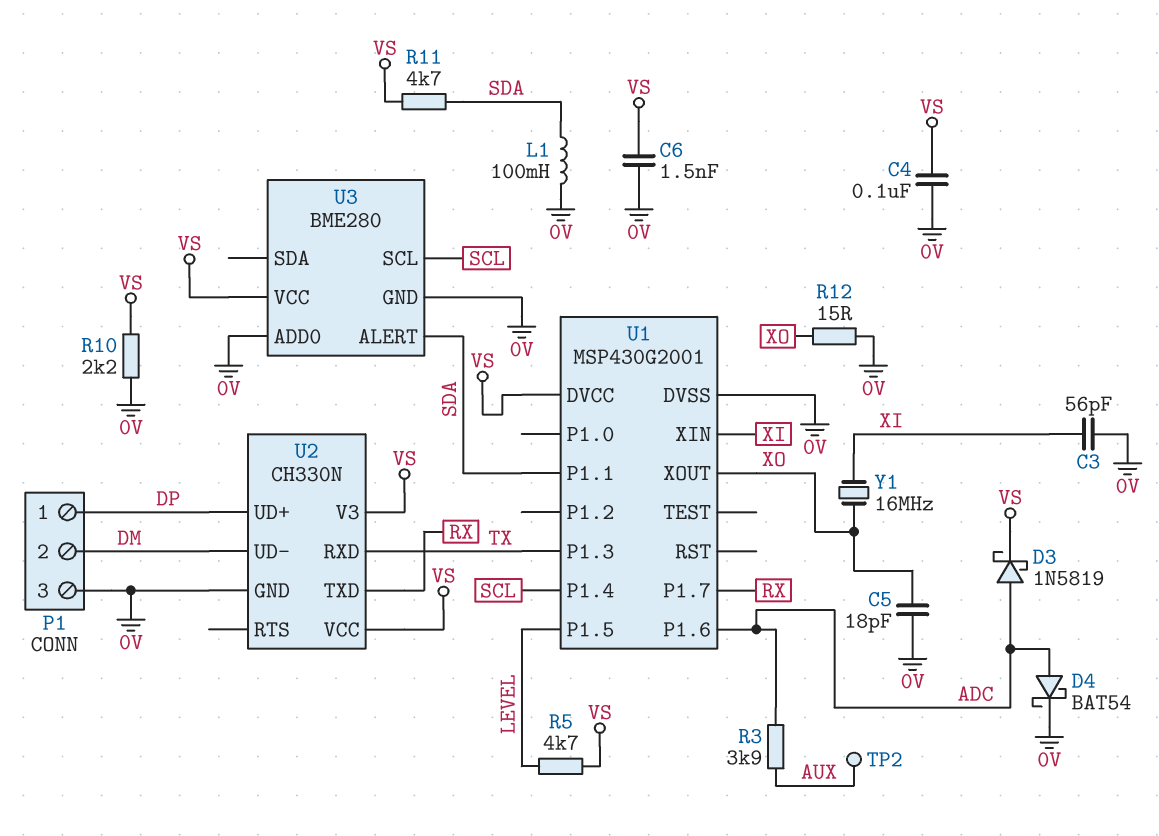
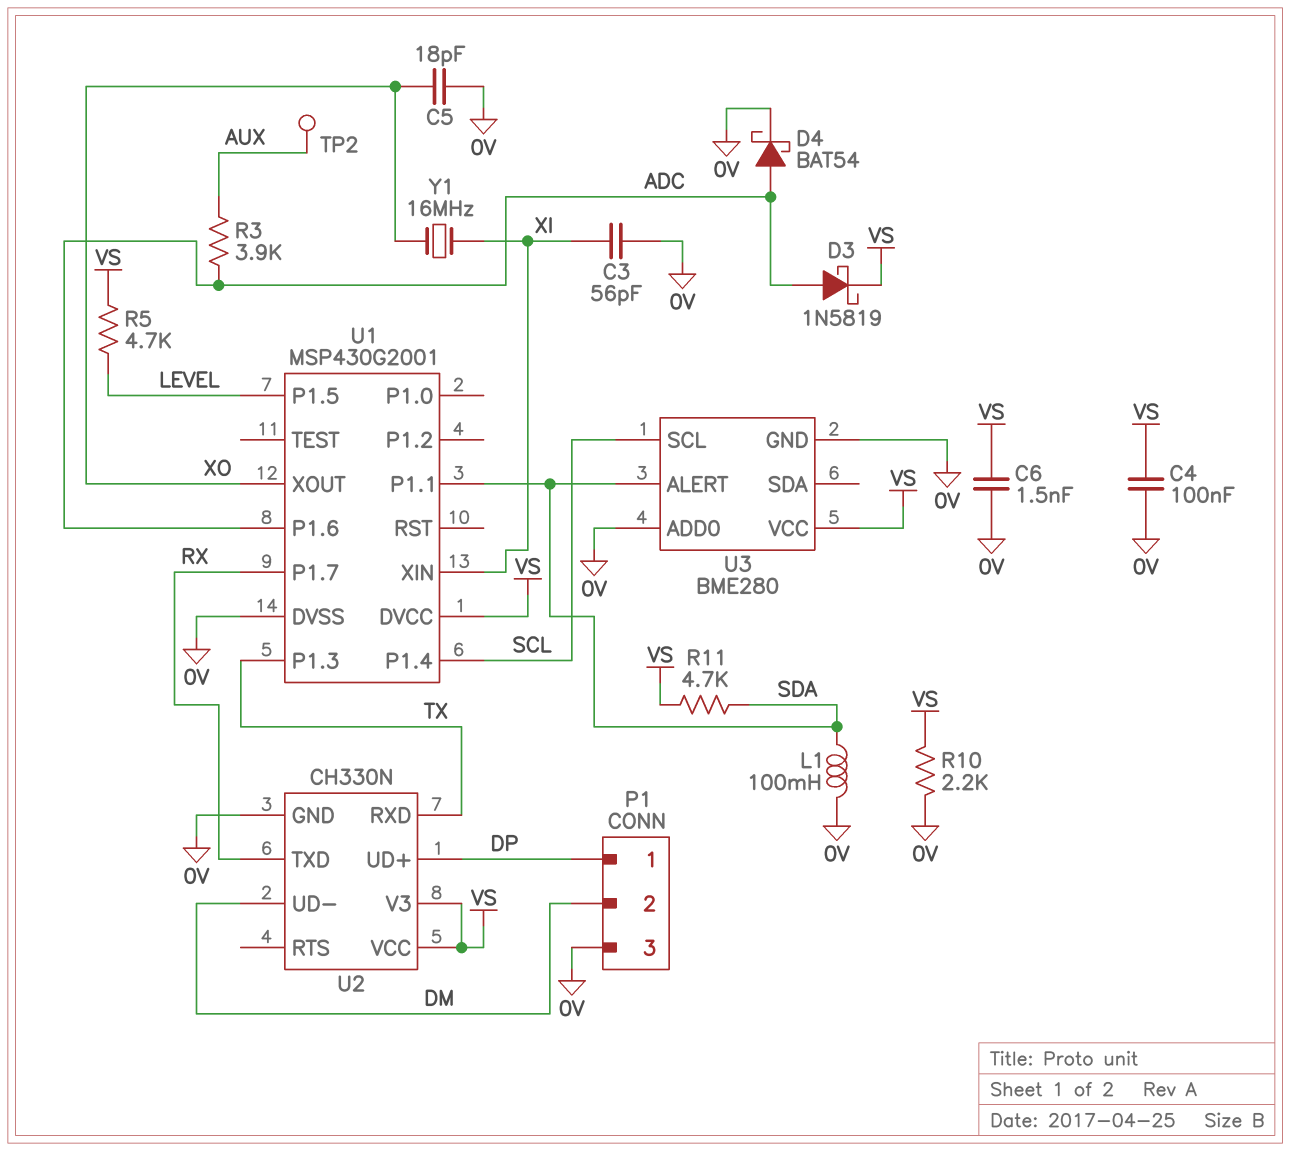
R12: 15 (0V, XO) -> none

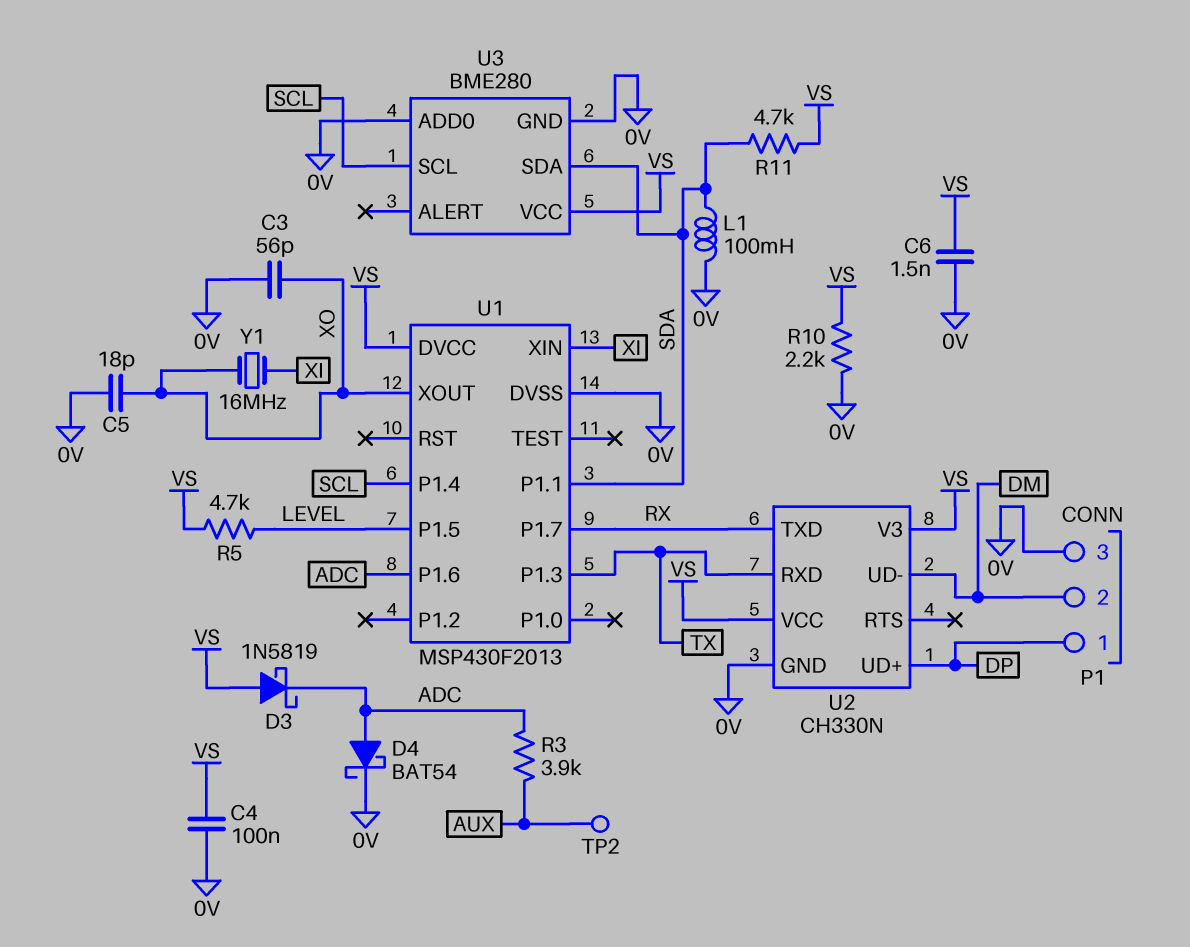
C3: 56pF (0V, XI) -> 56pF (0V, XO)
D3: schottky 1N5819 (A ADC, K VS) -> schottky 1N5819 (A VS, K ADC)
U1: MSP430G2001 -> MSP430F2013
U3 pin ALERT: SDA -> none
U3 pin SDA: none -> SDA

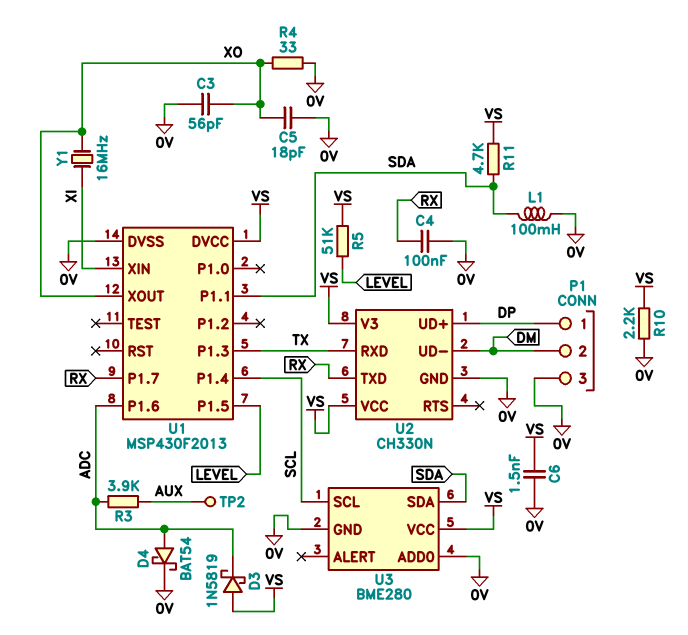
C4: 100nF (0V, VS) -> 100nF (0V, RX)
R4: none -> 33 (0V, XO)
R5: 4.7k (LEVEL, VS) -> 51k (LEVEL, VS)

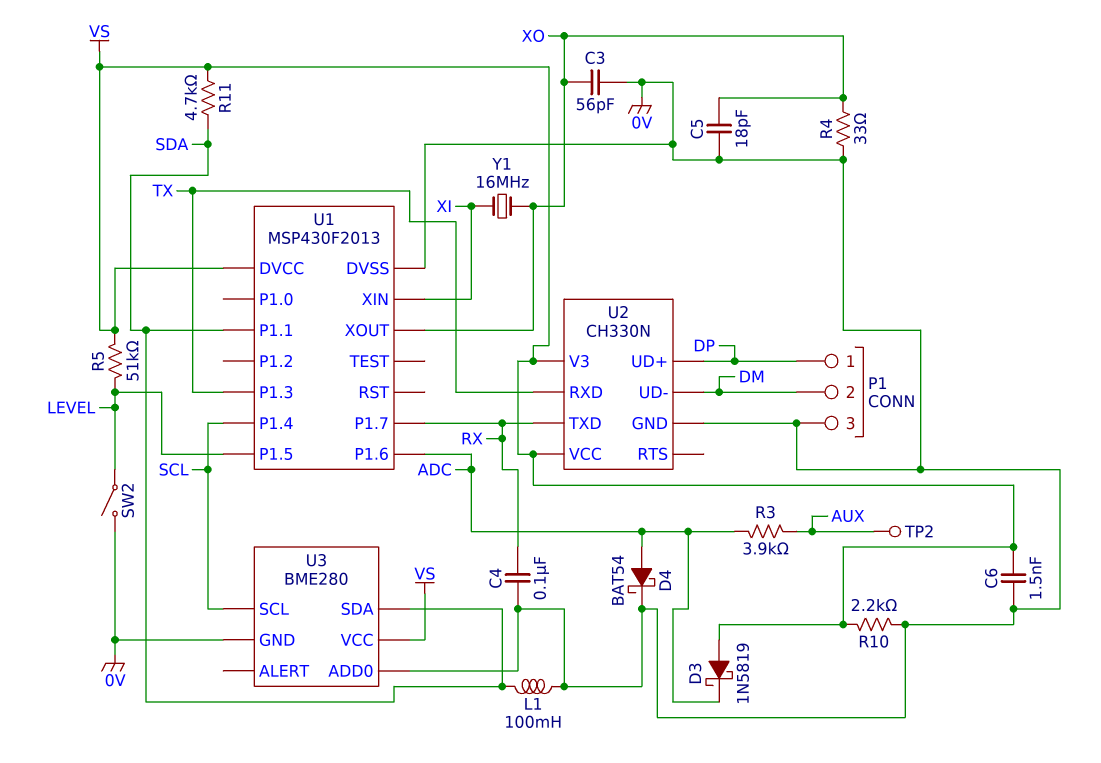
SW2: none -> switch (0V, LEVEL)

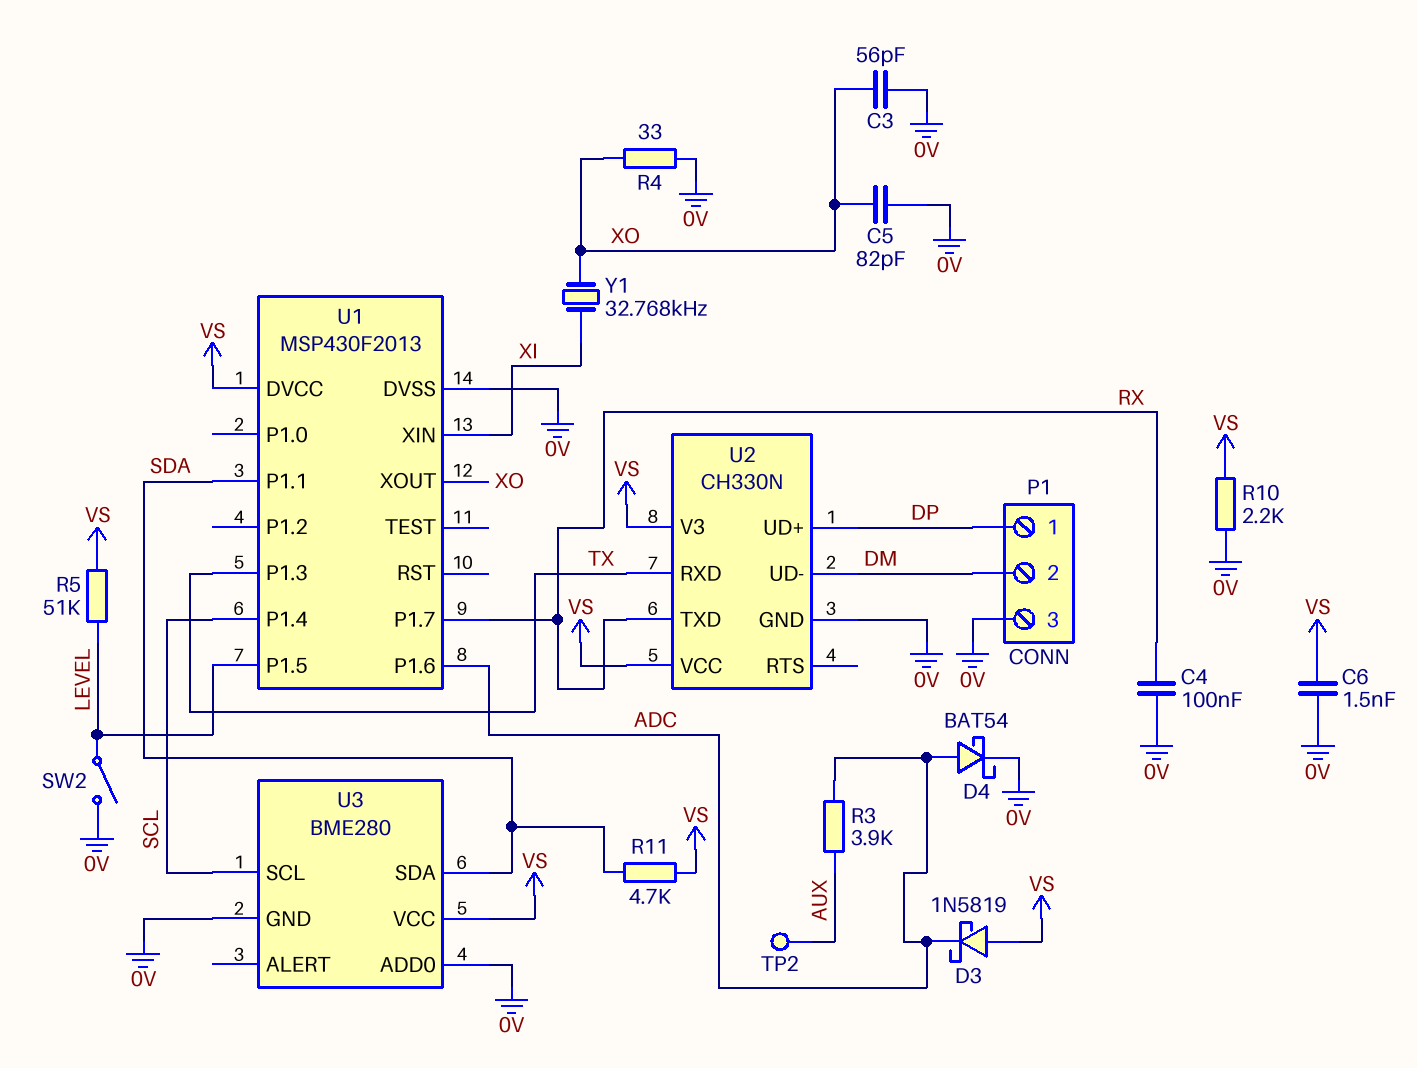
C5: 18pF (0V, XO) -> 82pF (0V, XO)
L1: 100mH (0V, SDA) -> none
Y1: 16MHz (XI, XO) -> 32.768kHz (XI, XO)

